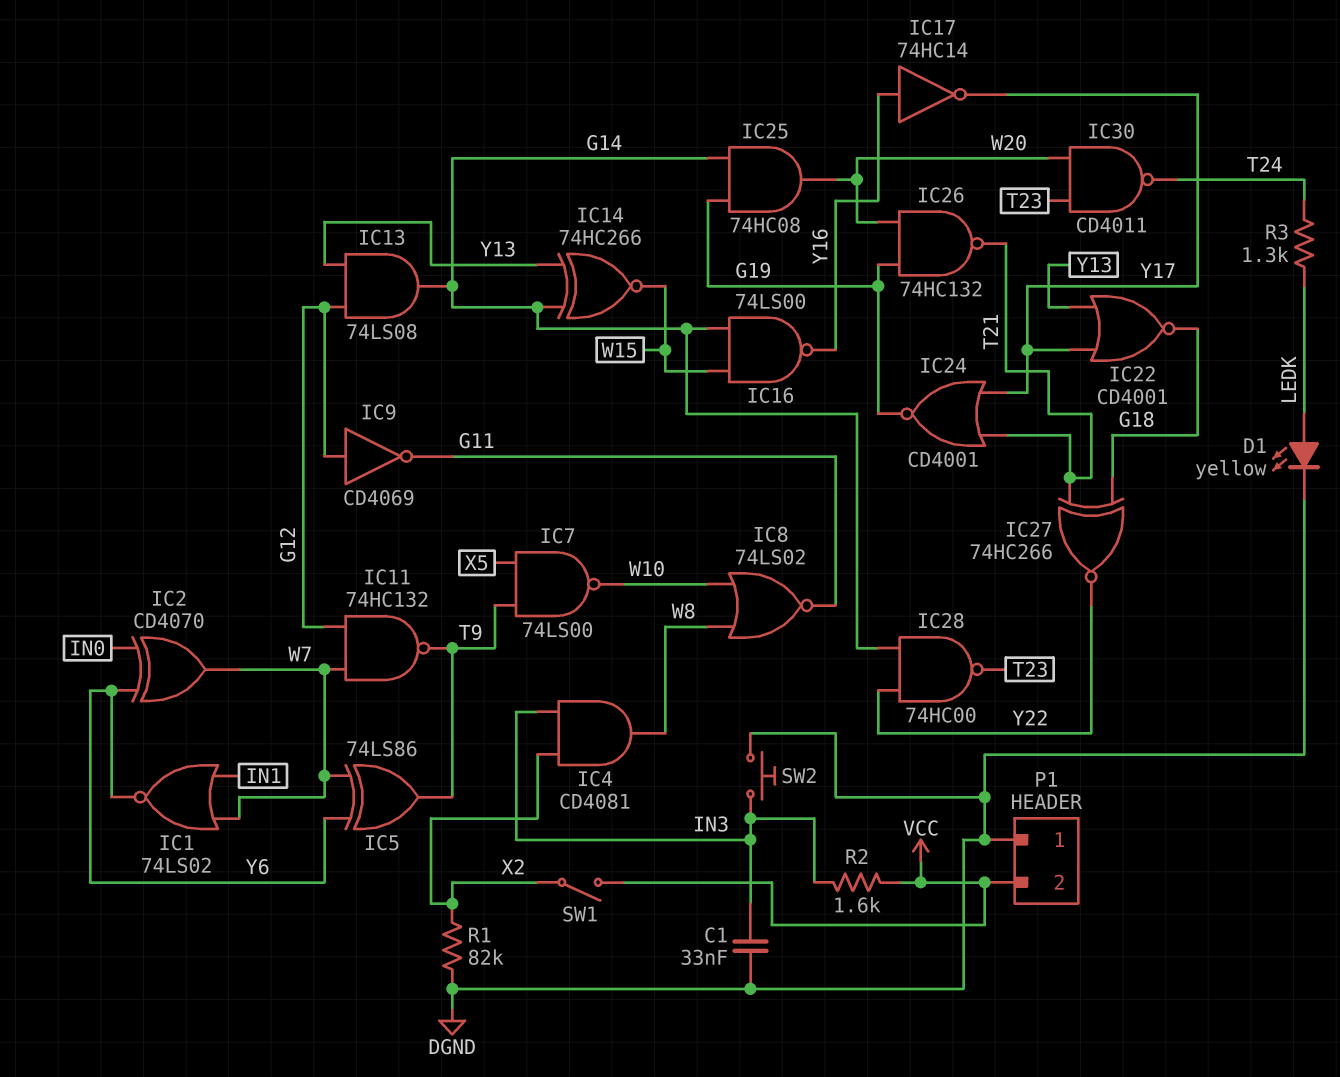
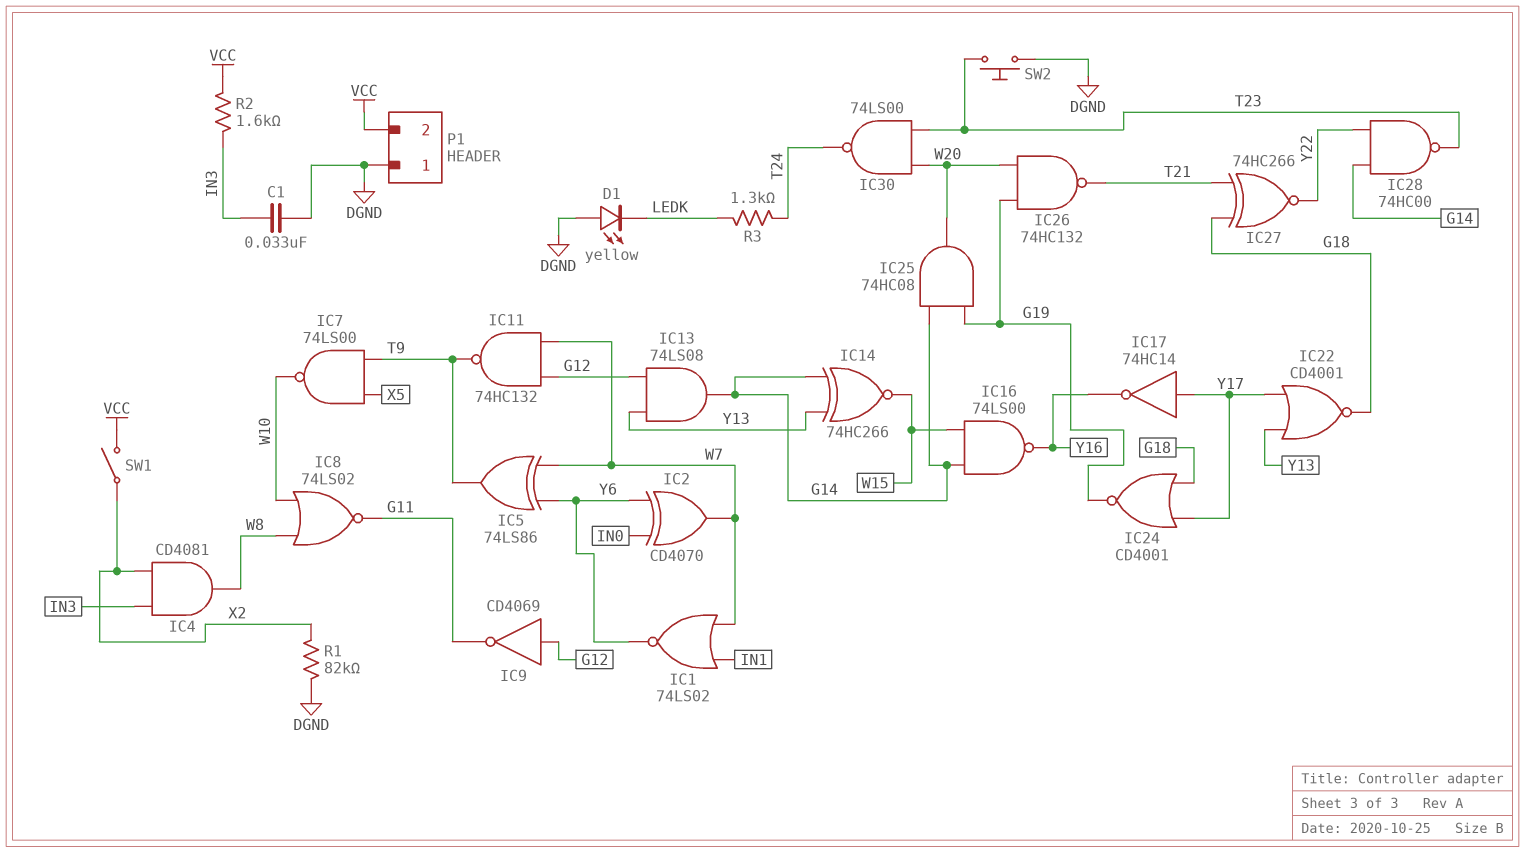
D1: LED yellow (A LEDK, K DGND) -> LED yellow (A DGND, K LEDK)
IC17: NOT 74HC14 (in Y16, out Y17) -> NOT 74HC14 (in Y17, out Y16)
IC24: NOR CD4001 (in T21, in Y17, out G19) -> NOR CD4001 (in G18, in Y17, out G19)
IC30: NAND CD4011 (in T23, in W20, out T24) -> NAND 74LS00 (in T23, in W20, out T24)
SW2: button (DGND, IN3) -> button (DGND, T23)

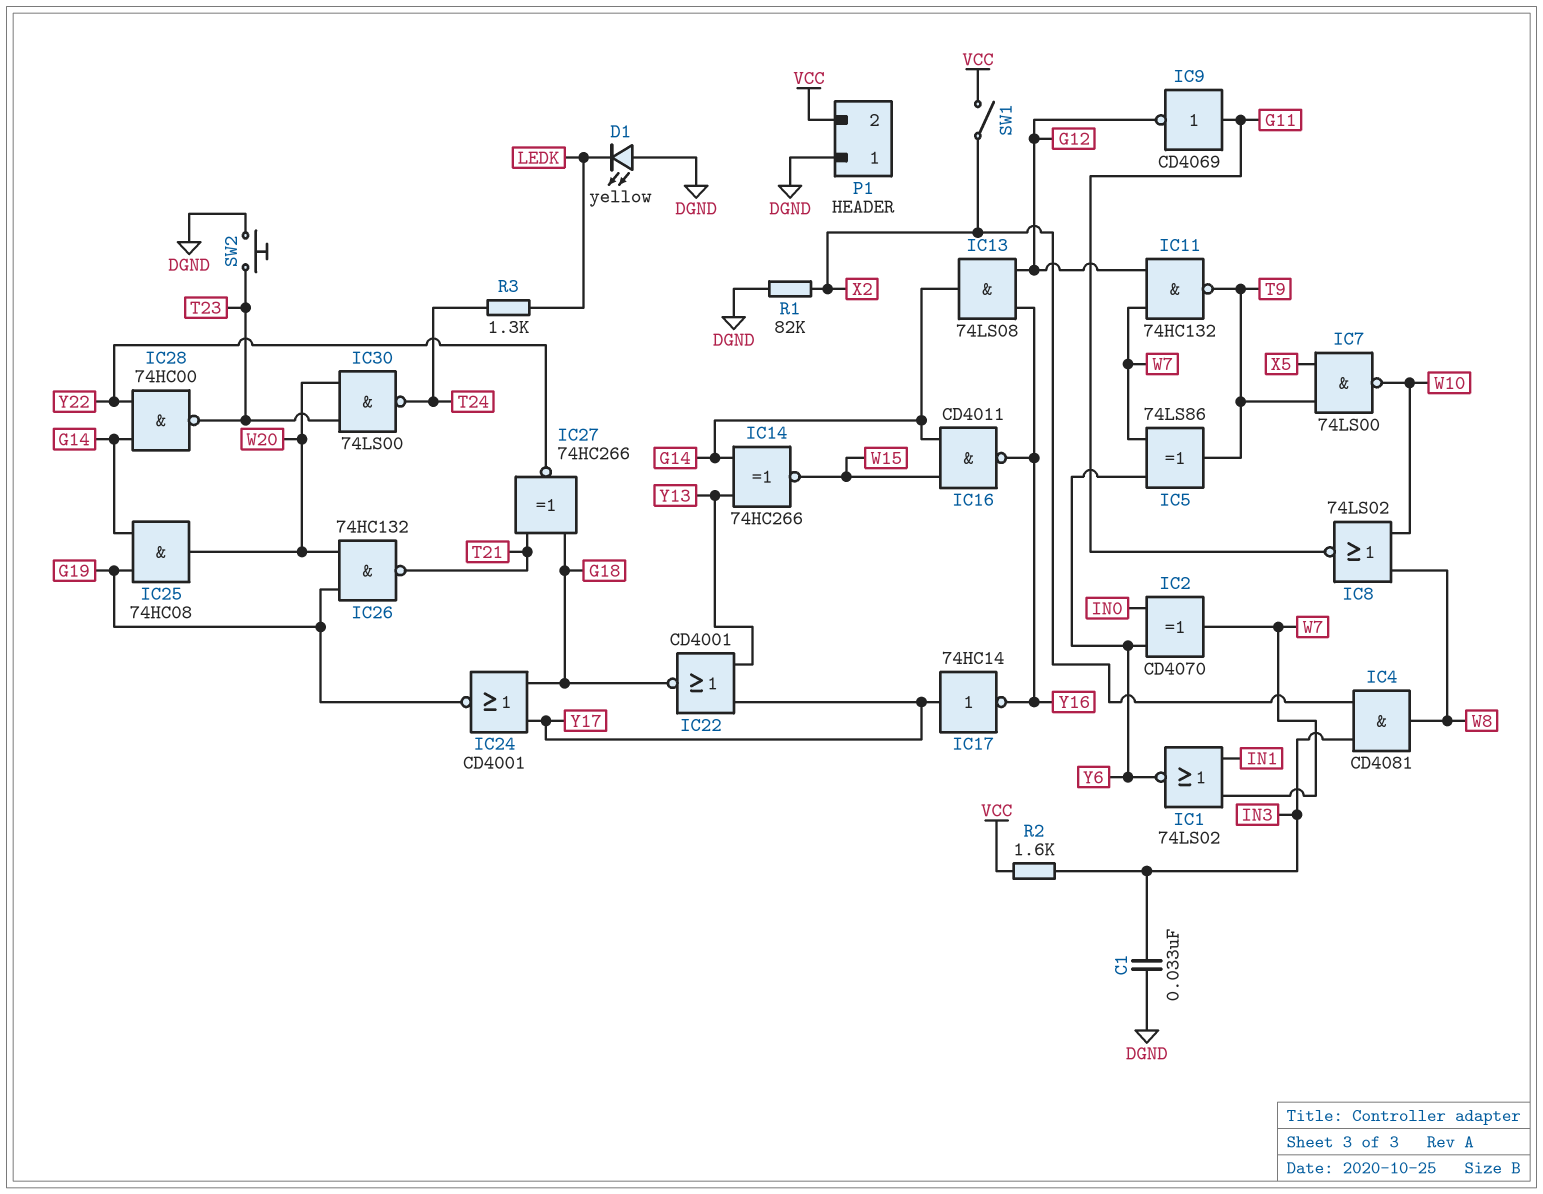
IC9: NOT CD4069 (in G12, out G11) -> NOT CD4069 (in G11, out G12)
IC13: AND 74LS08 (in G12, in Y13, out G14) -> AND 74LS08 (in G12, in Y16, out G14)
IC16: NAND 74LS00 (in G14, in W15, out Y16) -> NAND CD4011 (in G14, in W15, out Y16)

